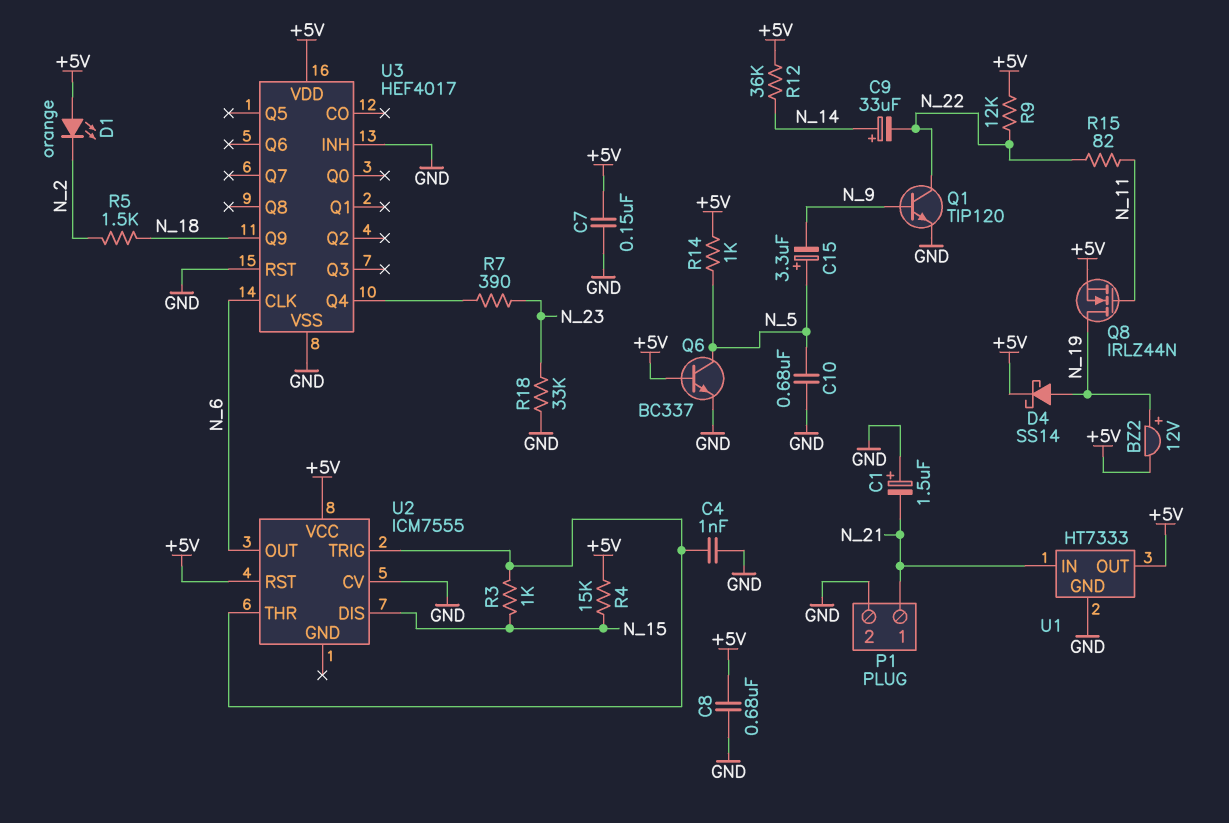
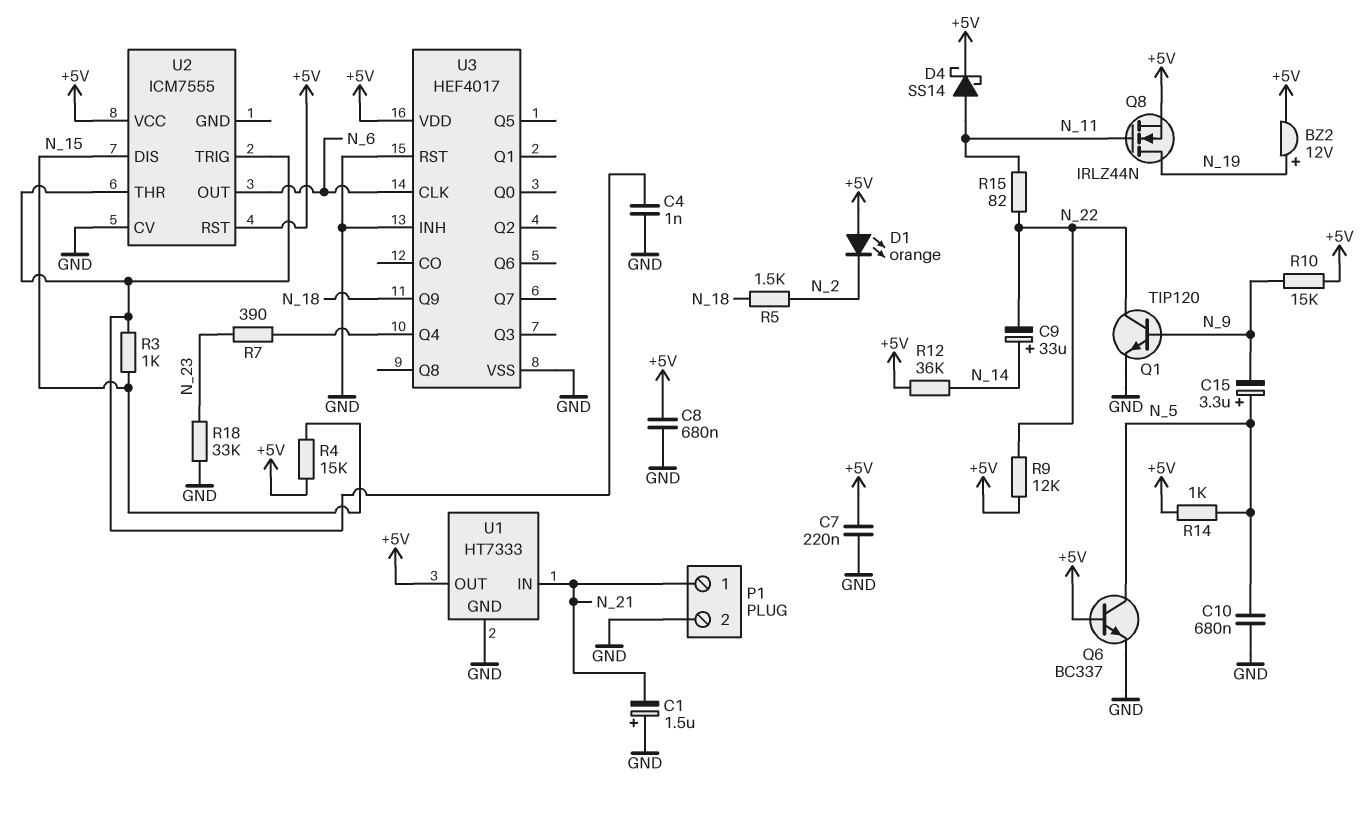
C7: 150nF (+5V, GND) -> 220nF (+5V, GND)
D4: schottky SS14 (A N_19, K +5V) -> schottky SS14 (A N_11, K +5V)
R10: none -> 15k (+5V, N_9)

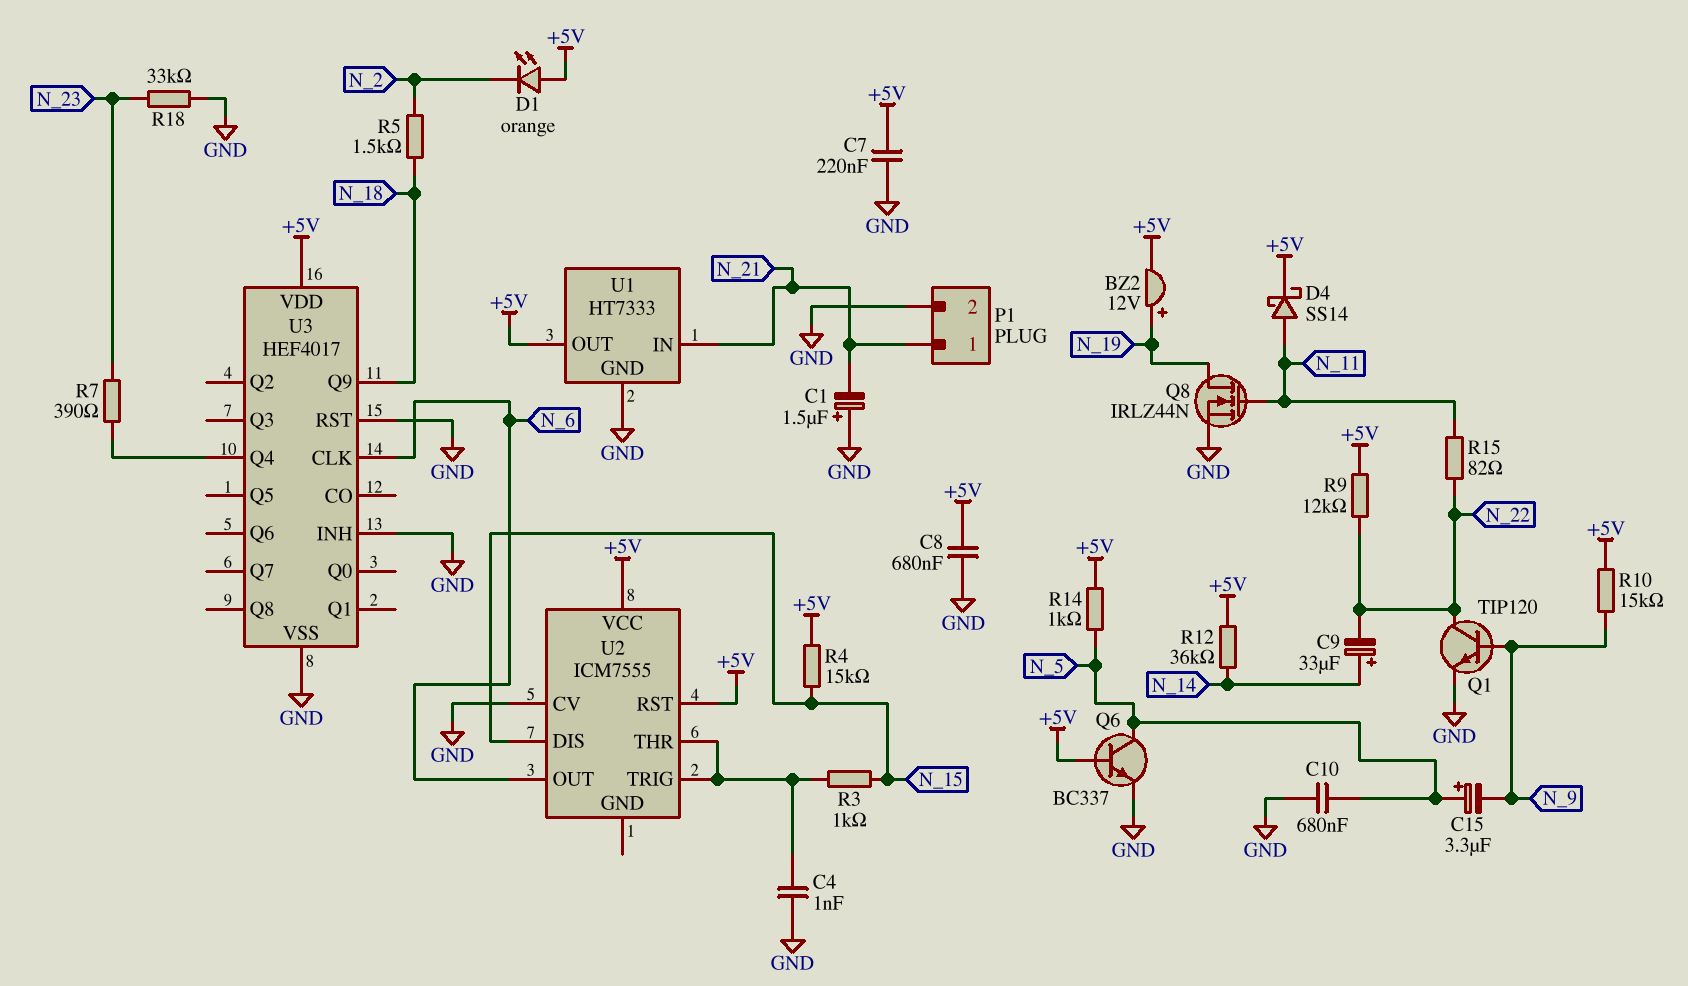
Q8: NMOS IRLZ44N (G N_11, D N_19, S +5V) -> NMOS IRLZ44N (G N_11, D N_19, S GND)

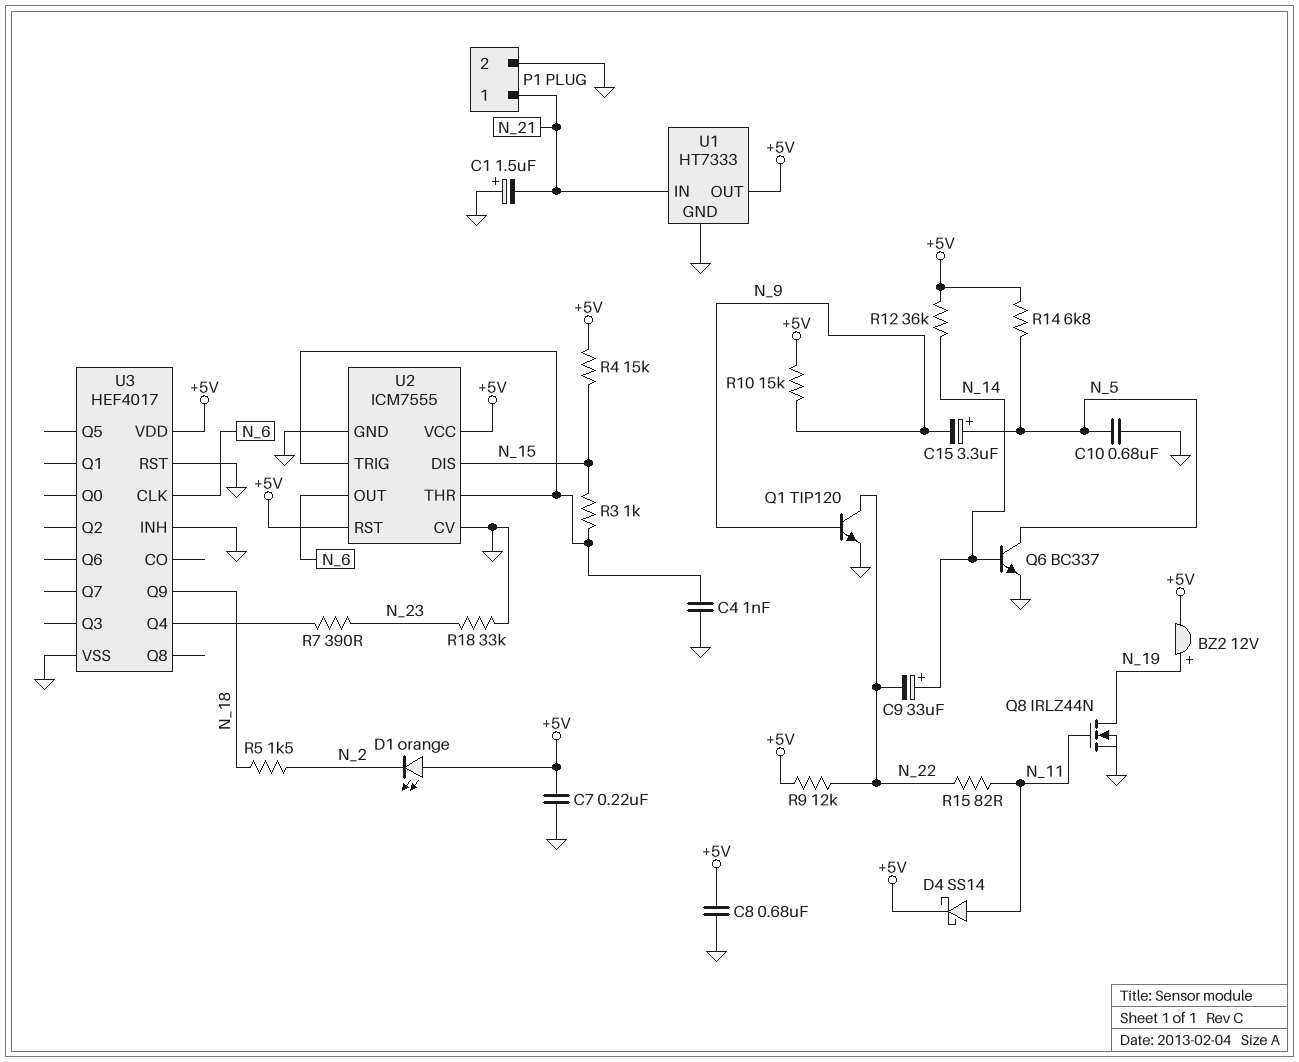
Q6: NPN BC337 (B +5V, C N_5, E GND) -> NPN BC337 (B N_14, C N_5, E GND)
R14: 1k (+5V, N_5) -> 6.8k (+5V, N_5)
U2 pin GND: none -> GND

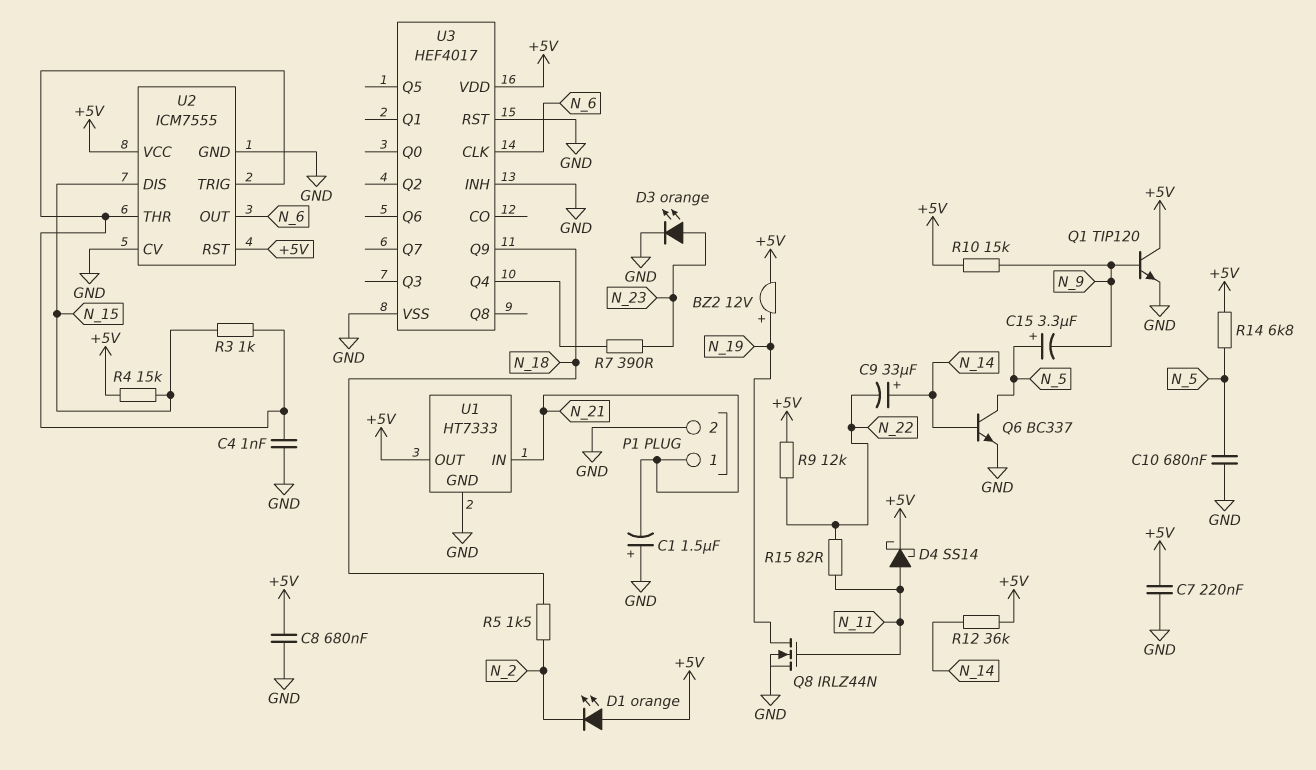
D3: none -> LED orange (A N_23, K GND)
Q1: NPN TIP120 (B N_9, C N_22, E GND) -> NPN TIP120 (B N_9, C +5V, E GND)
R18: 33k (GND, N_23) -> none

